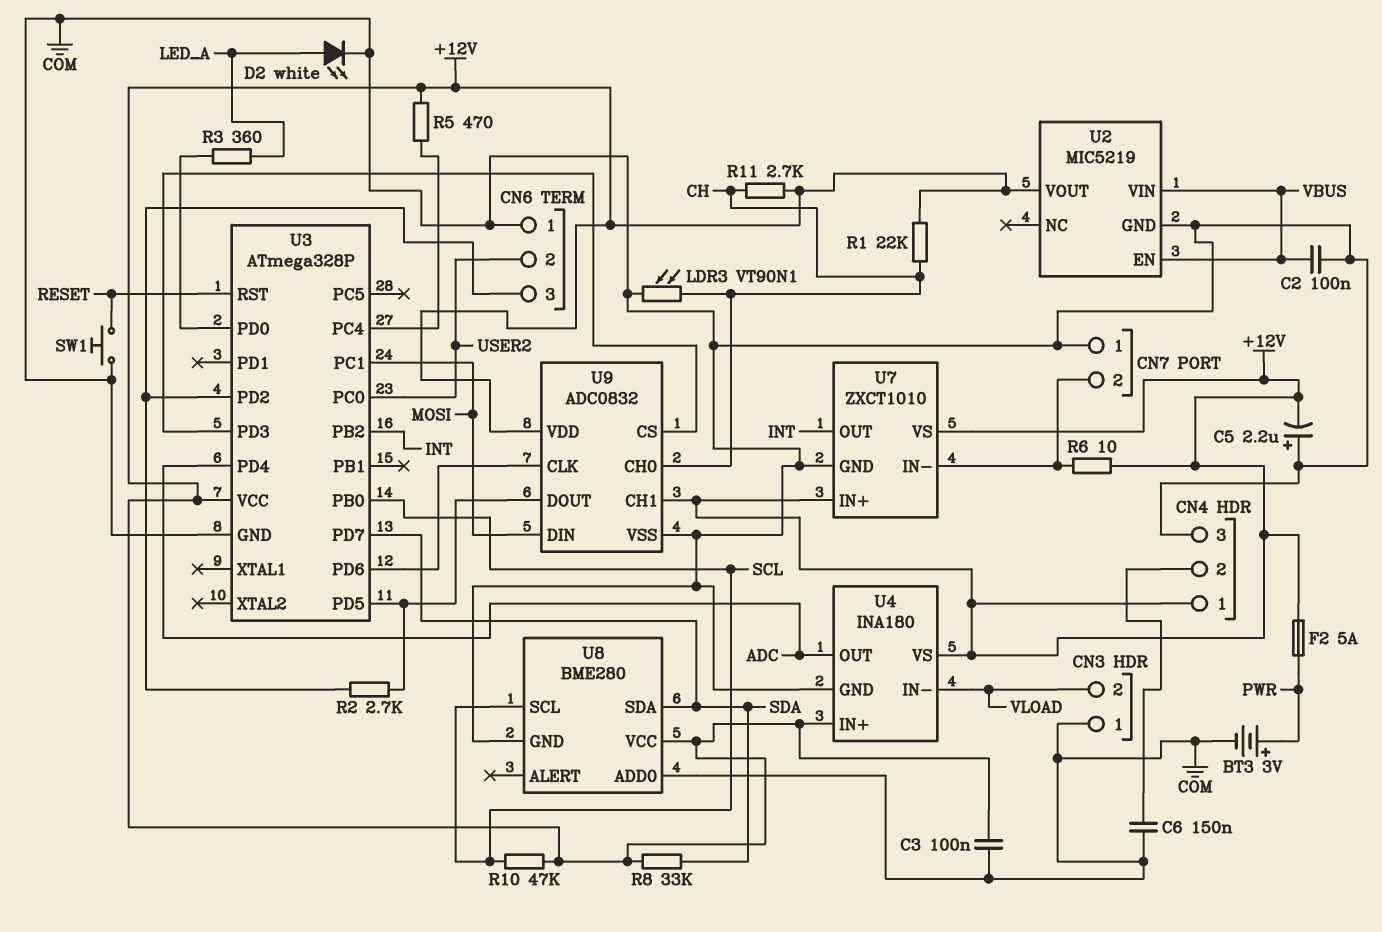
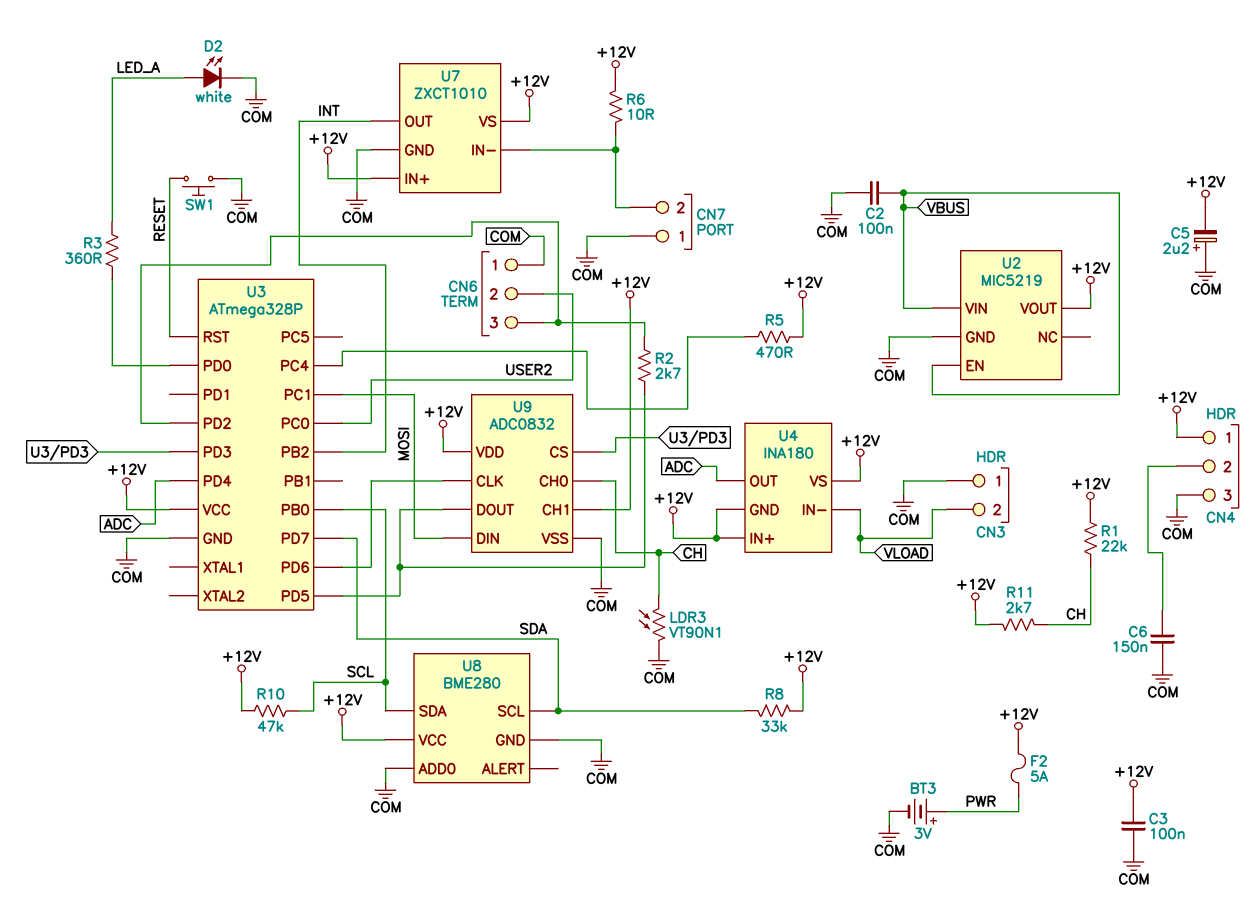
U4 pin GND: COM -> +12V
U8 pin SCL: SCL -> SDA
U8 pin SDA: SDA -> SCL

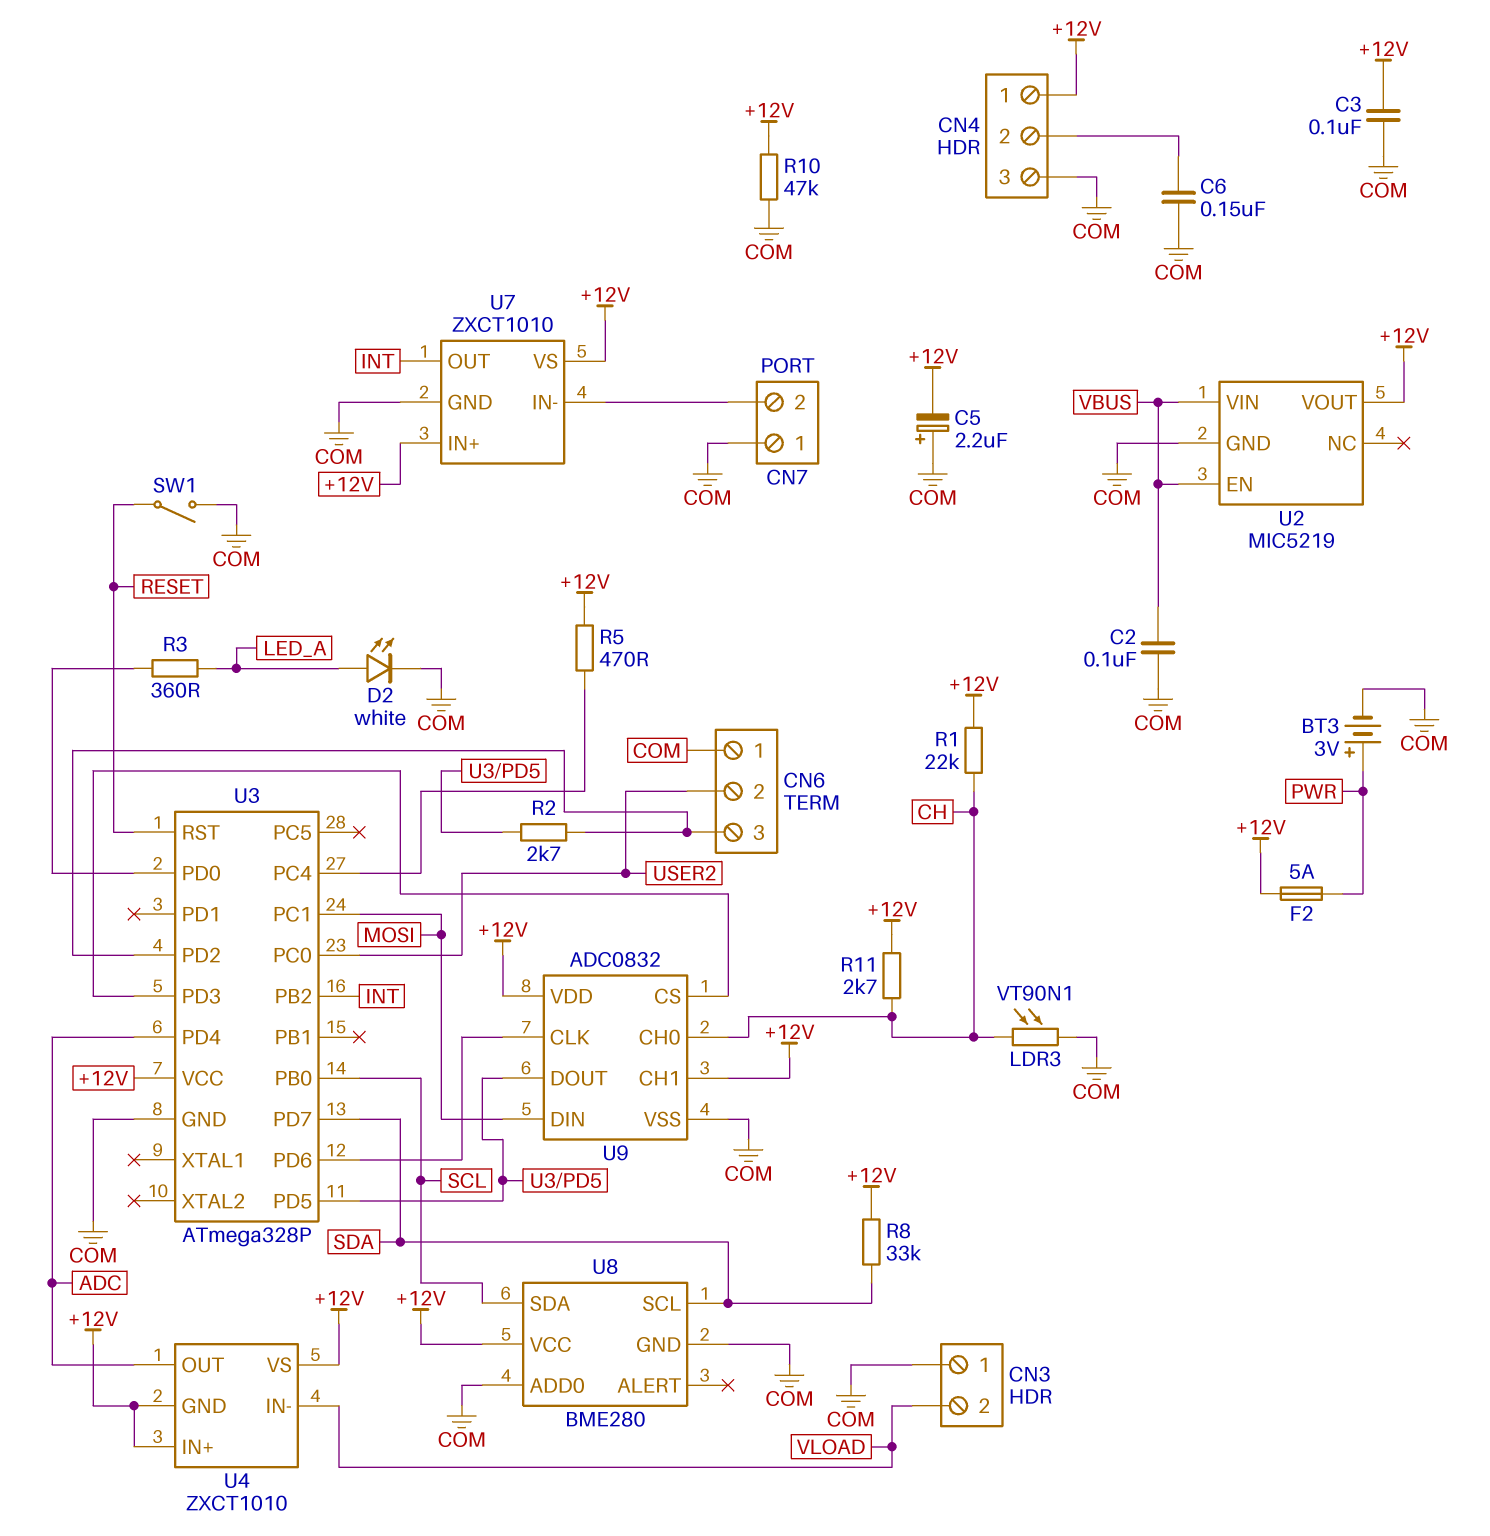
R6: 10 (+12V, CN7/2) -> none
R10: 47k (+12V, SCL) -> 47k (+12V, COM)
SW1: button (COM, RESET) -> switch (COM, RESET)
U4: INA180 -> ZXCT1010

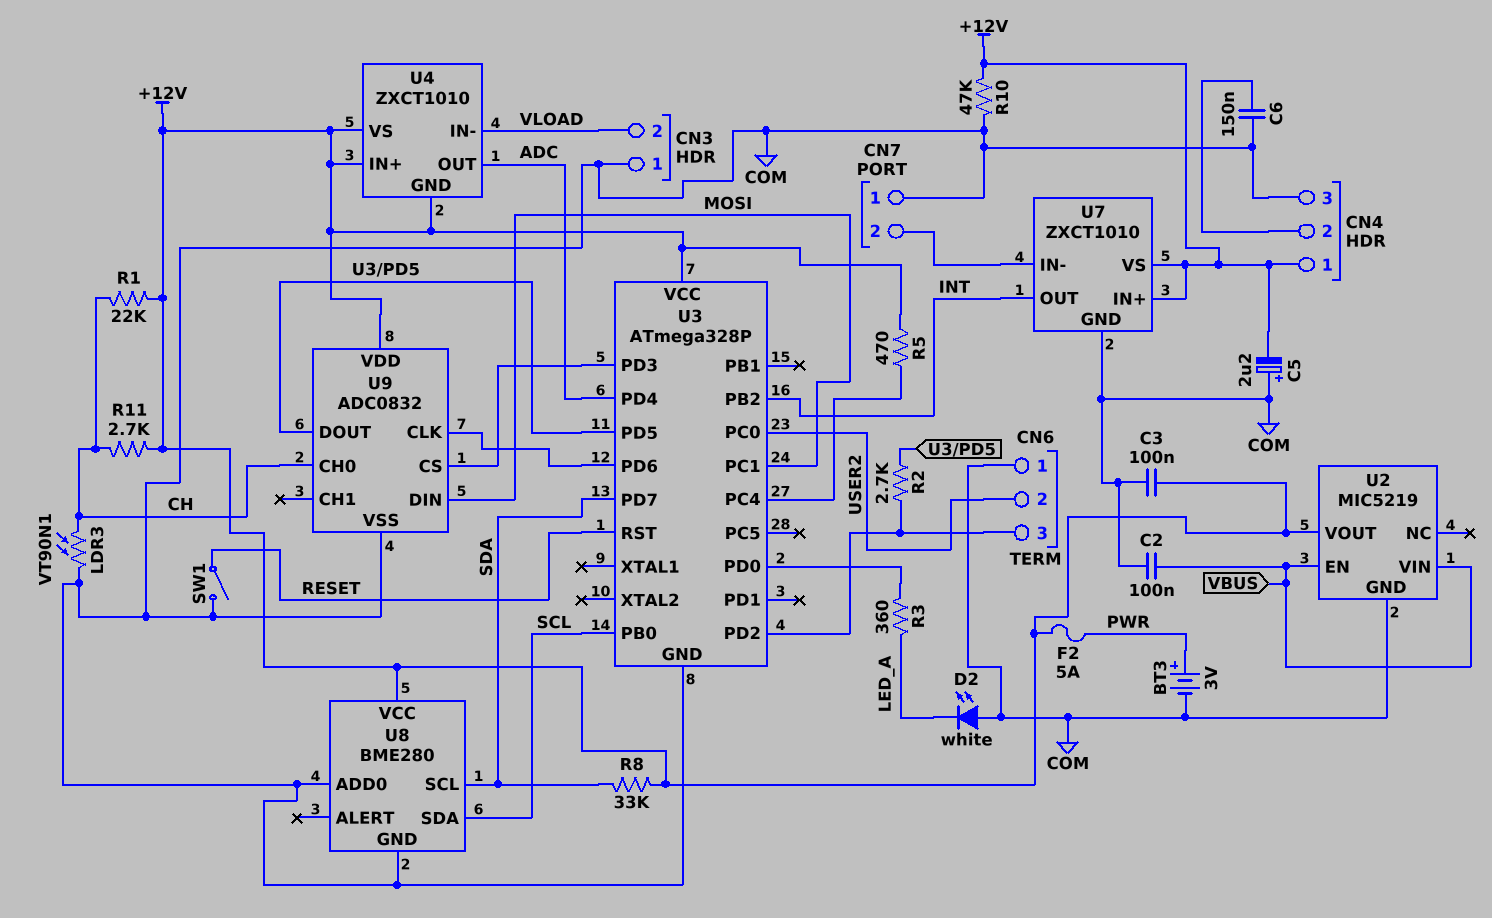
D2: LED white (A LED_A, K COM) -> LED white (A COM, K LED_A)
U9 pin CH1: +12V -> none

